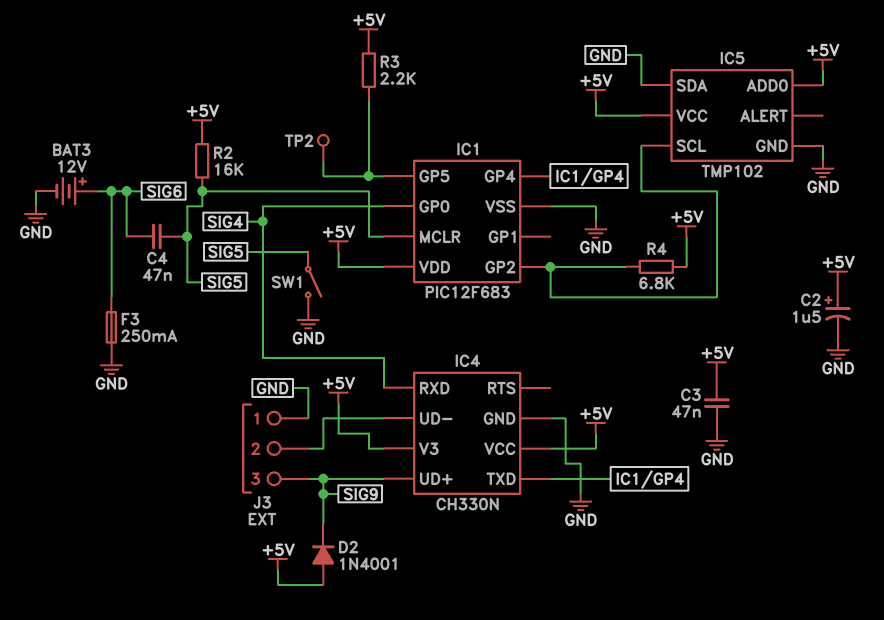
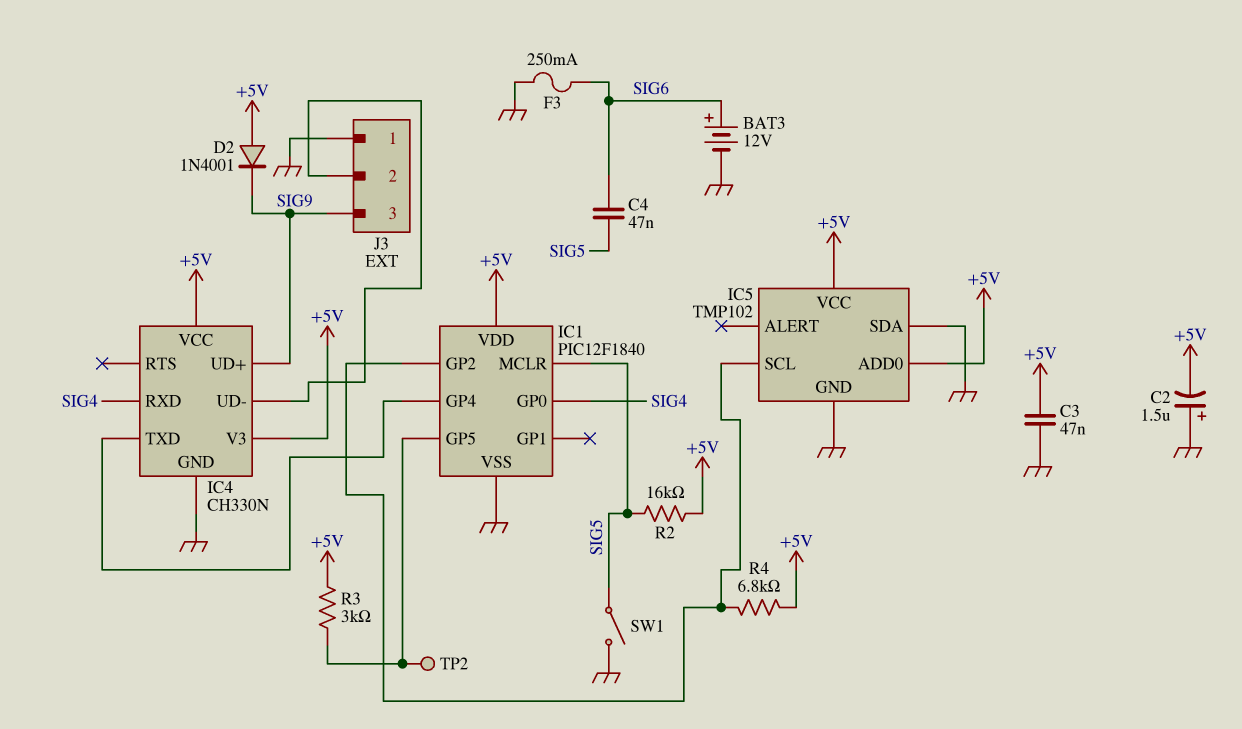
C2: 1.5uF (plus +5V, minus GND) -> 1.5uF (plus GND, minus +5V)
IC1: PIC12F683 -> PIC12F1840
R3: 2.2k (+5V, IC1/GP5) -> 3k (+5V, IC1/GP5)

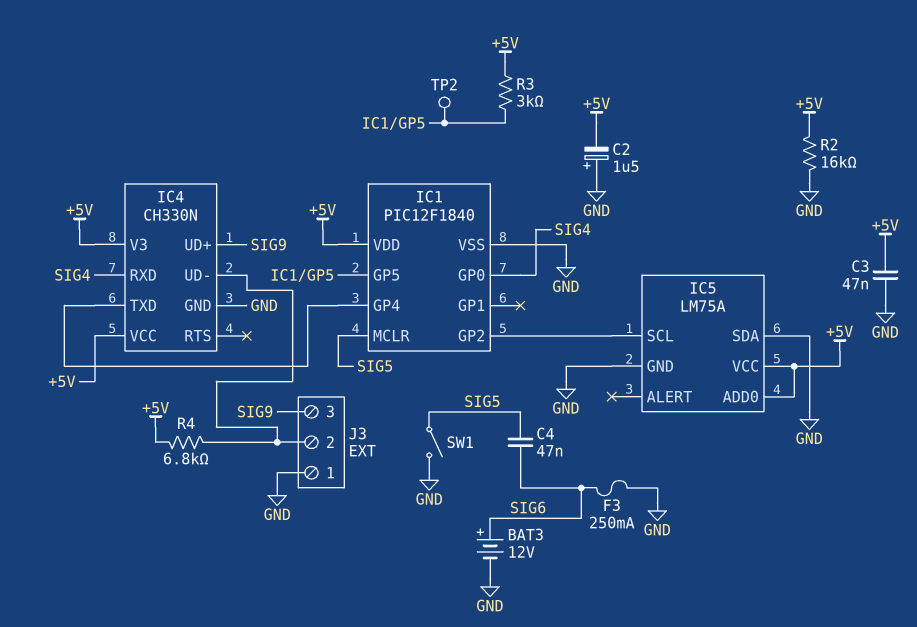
D2: diode 1N4001 (A +5V, K SIG9) -> none
IC5: TMP102 -> LM75A
R2: 16k (+5V, SIG5) -> 16k (+5V, GND)
R4: 6.8k (+5V, IC1/GP2) -> 6.8k (+5V, IC4/UD-)

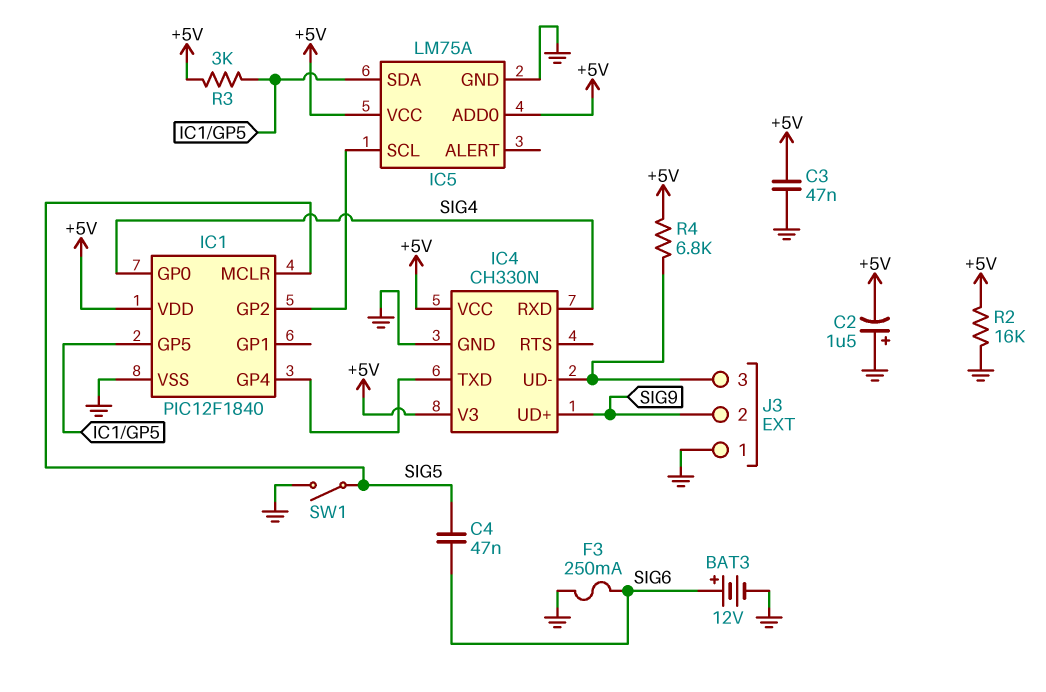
IC5 pin SDA: GND -> IC1/GP5
J3 pin 2: IC4/UD- -> SIG9
J3 pin 3: SIG9 -> IC4/UD-
TP2: test point (IC1/GP5) -> none

